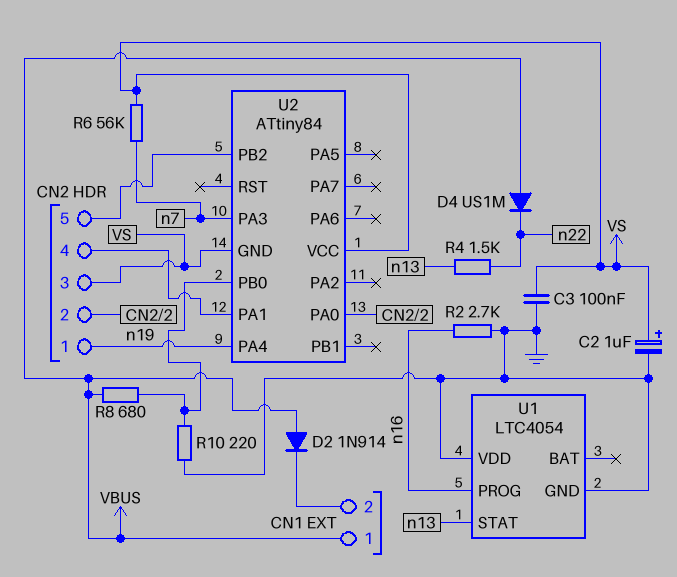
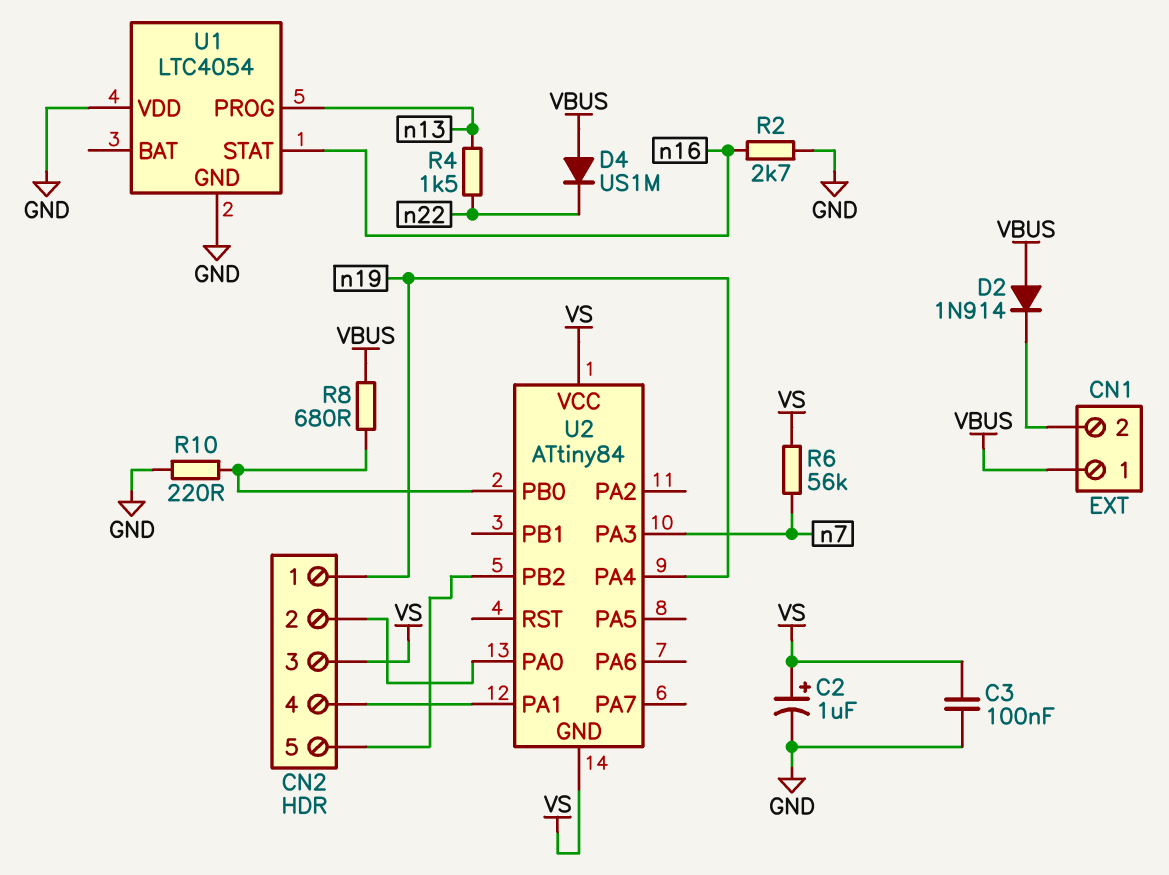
U1 pin PROG: n16 -> n13
U1 pin STAT: n13 -> n16

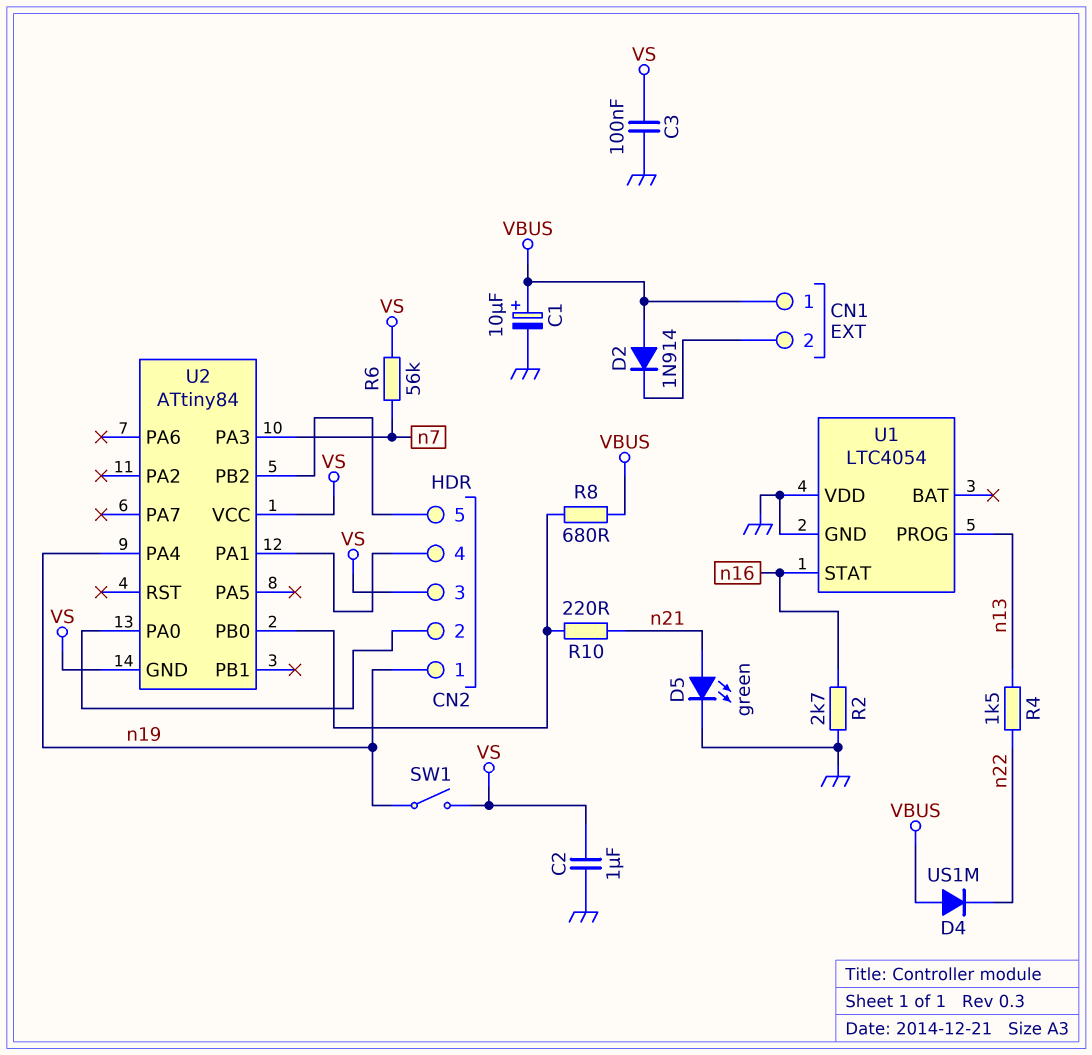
C1: none -> 10uF (plus VBUS, minus GND)
C2: 1uF (plus VS, minus GND) -> 1uF (GND, VS)
D5: none -> LED green (A n21, K GND)
R10: 220 (GND, U2/PB0) -> 220 (U2/PB0, n21)
SW1: none -> switch (VS, n19)

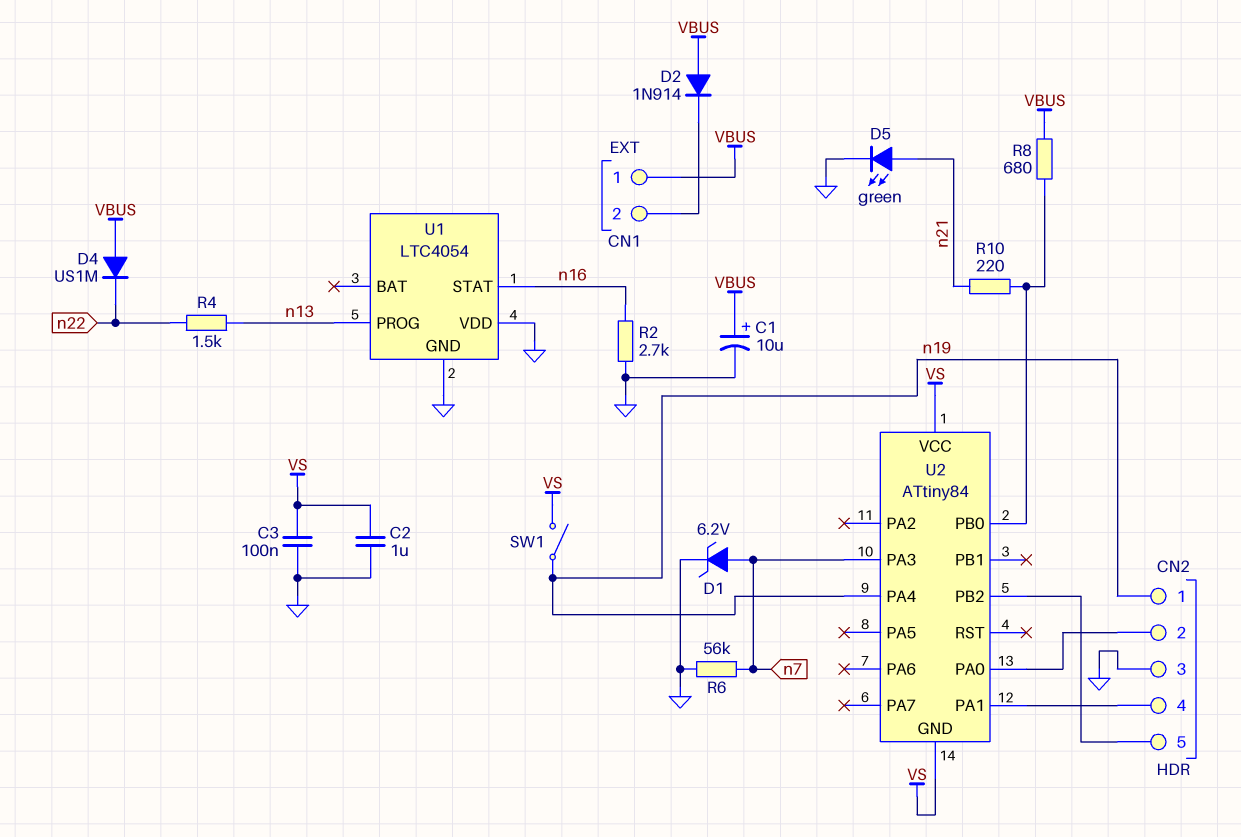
CN2 pin 3: VS -> GND
D1: none -> zener 6.2V (A n7, K GND)
R6: 56k (VS, n7) -> 56k (GND, n7)

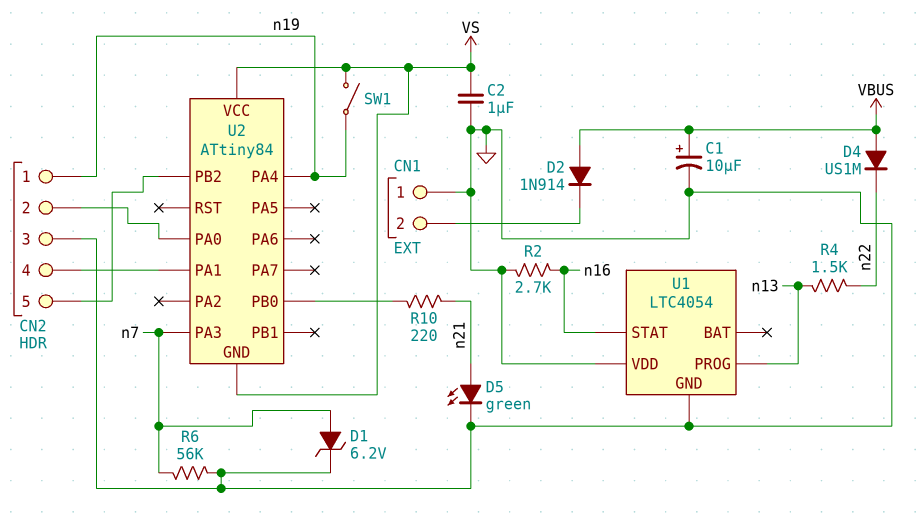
C3: 100nF (GND, VS) -> none
CN1 pin 1: VBUS -> GND
R8: 680 (U2/PB0, VBUS) -> none

